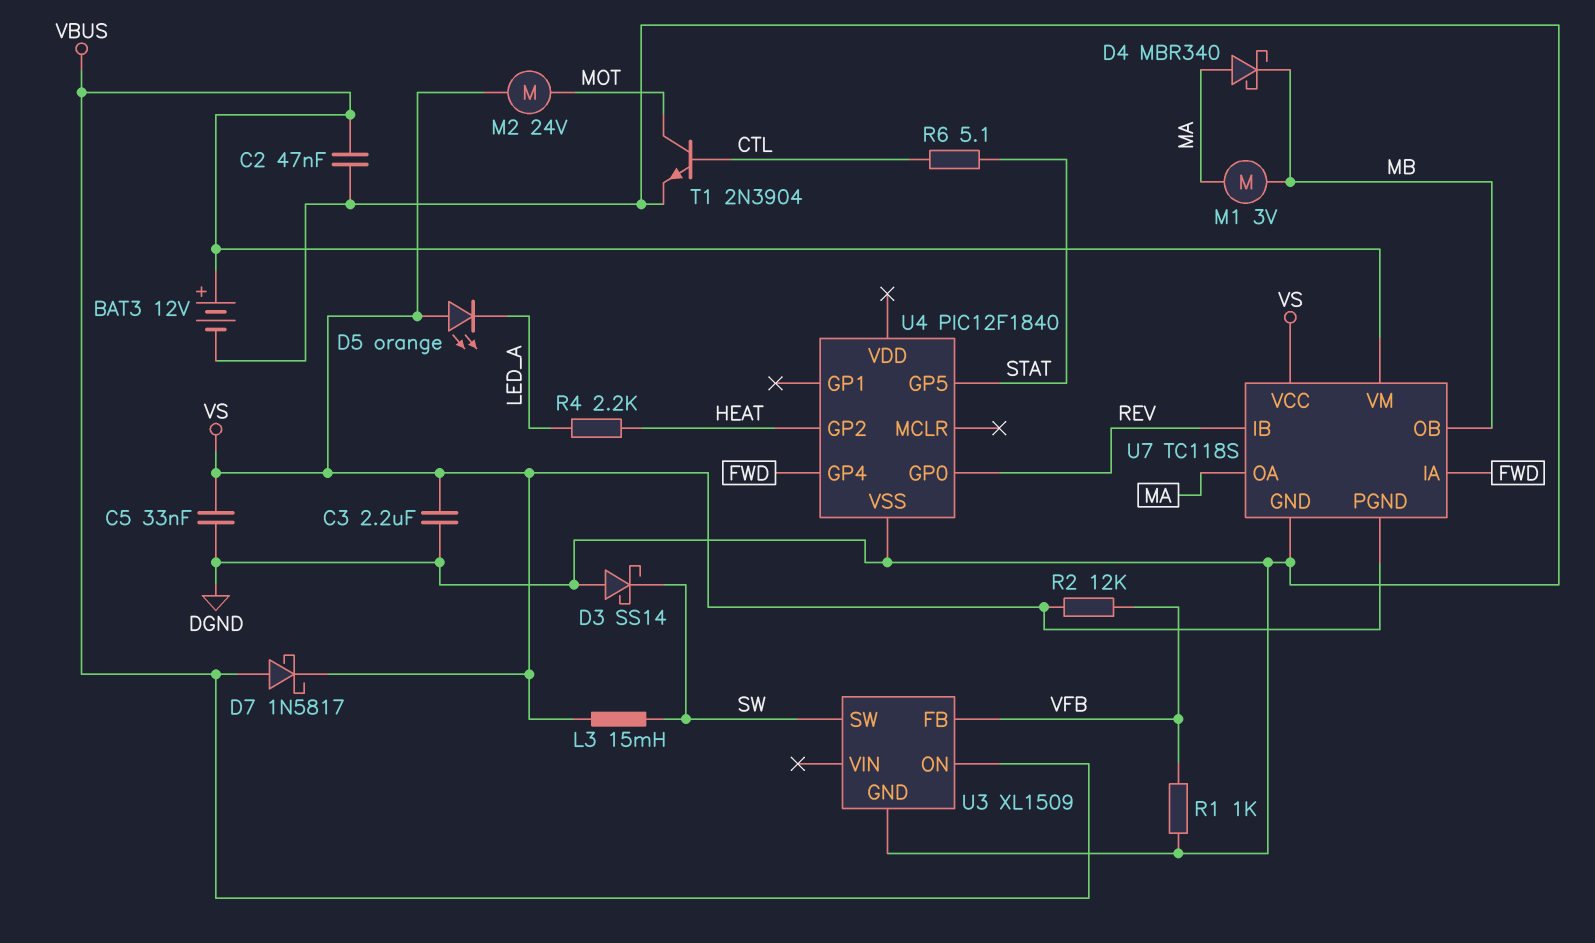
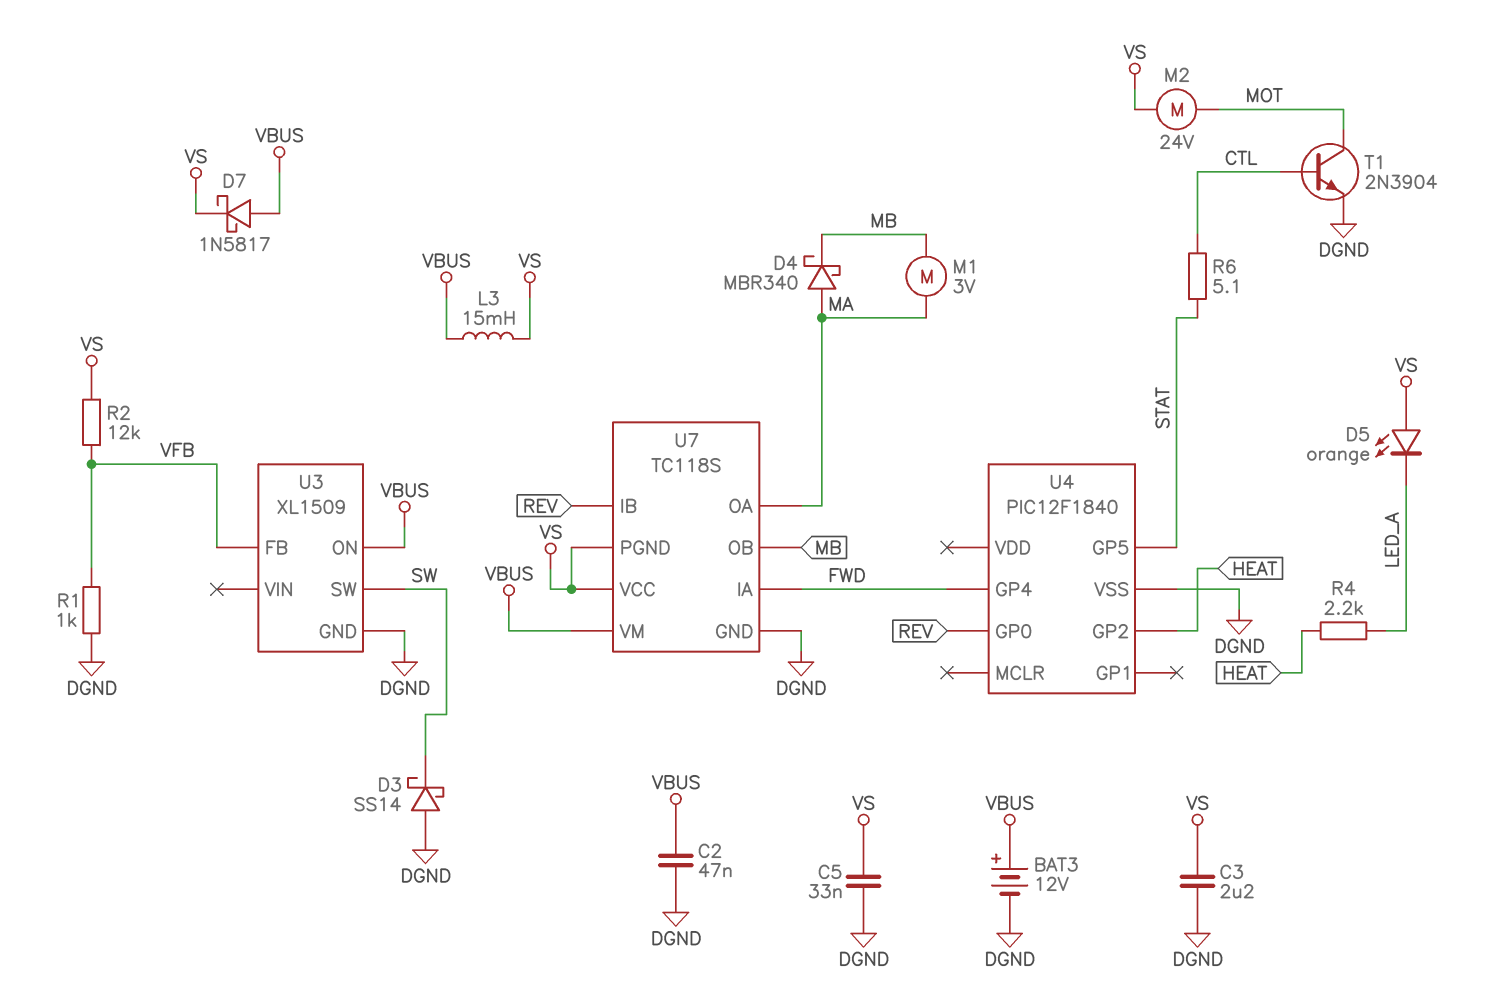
L3: 15mH (SW, VS) -> 15mH (VBUS, VS)

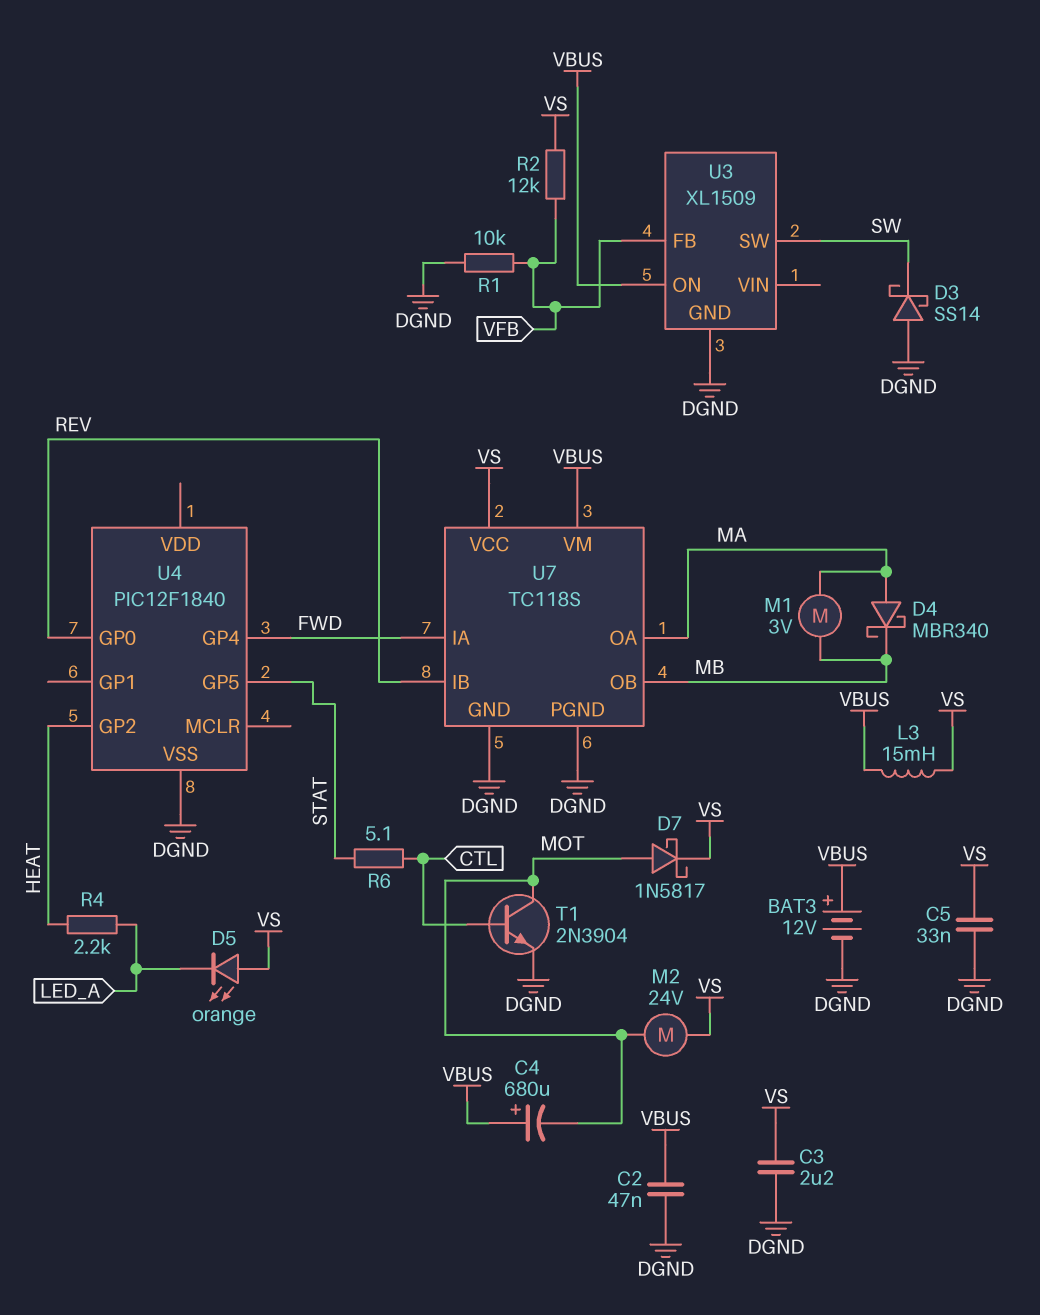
C4: none -> 680uF (plus VBUS, minus MOT)
D7: schottky 1N5817 (A VBUS, K VS) -> schottky 1N5817 (A MOT, K VS)
R1: 1k (DGND, VFB) -> 10k (DGND, VFB)
U7 pin PGND: VS -> DGND

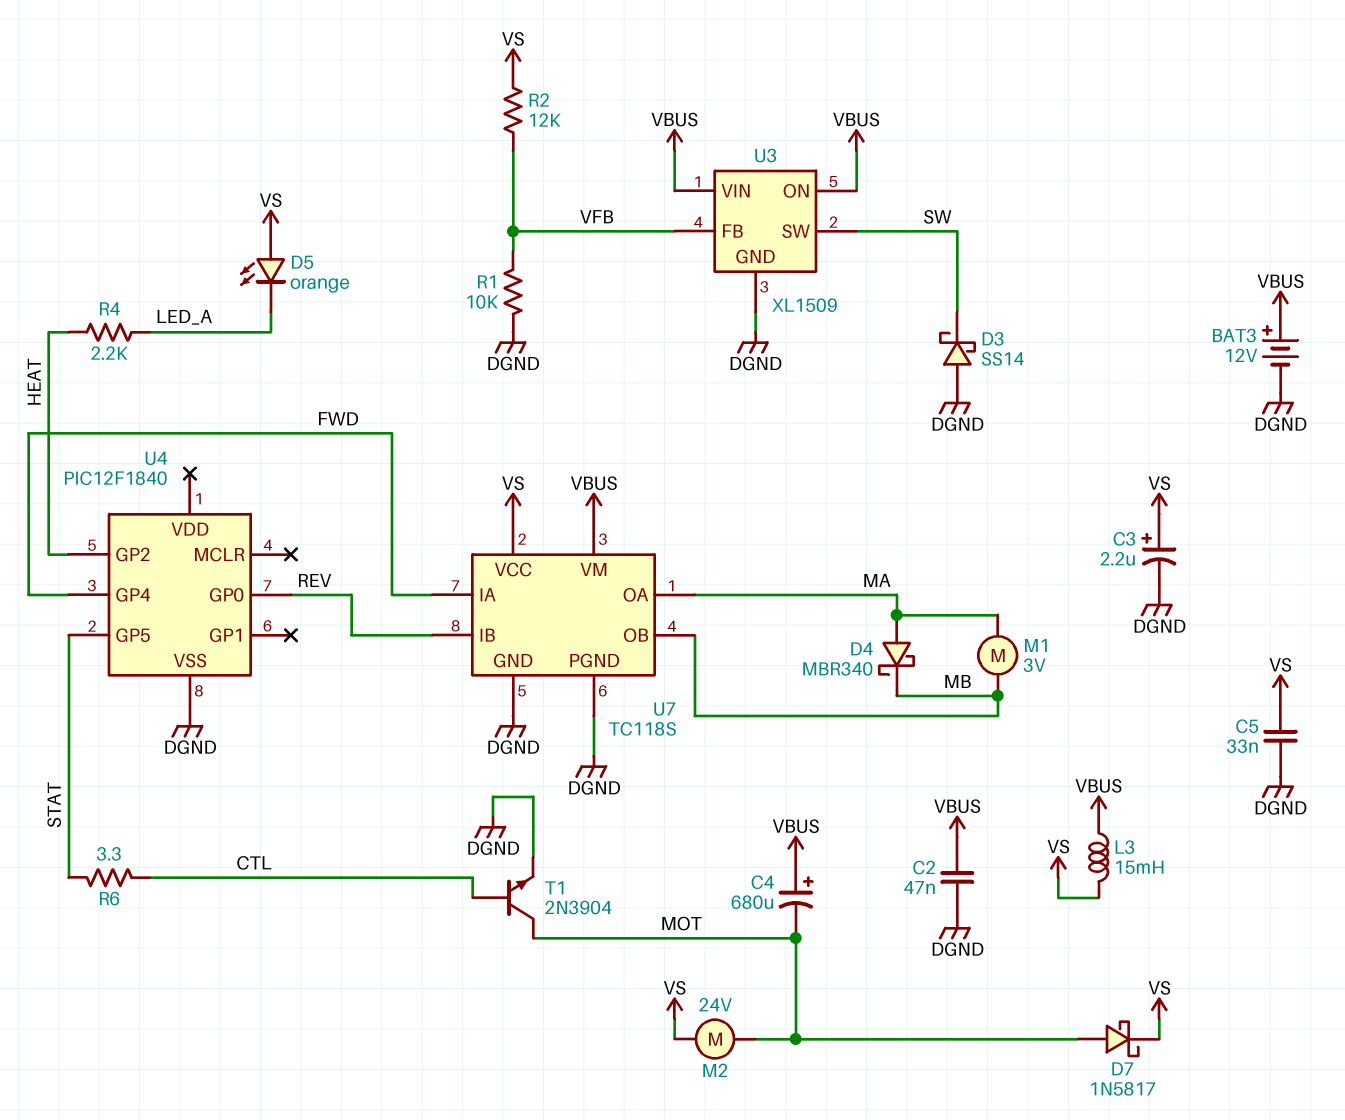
C3: 2.2uF (DGND, VS) -> 2.2uF (plus VS, minus DGND)
R6: 5.1 (CTL, STAT) -> 3.3 (CTL, STAT)
U3 pin VIN: none -> VBUS

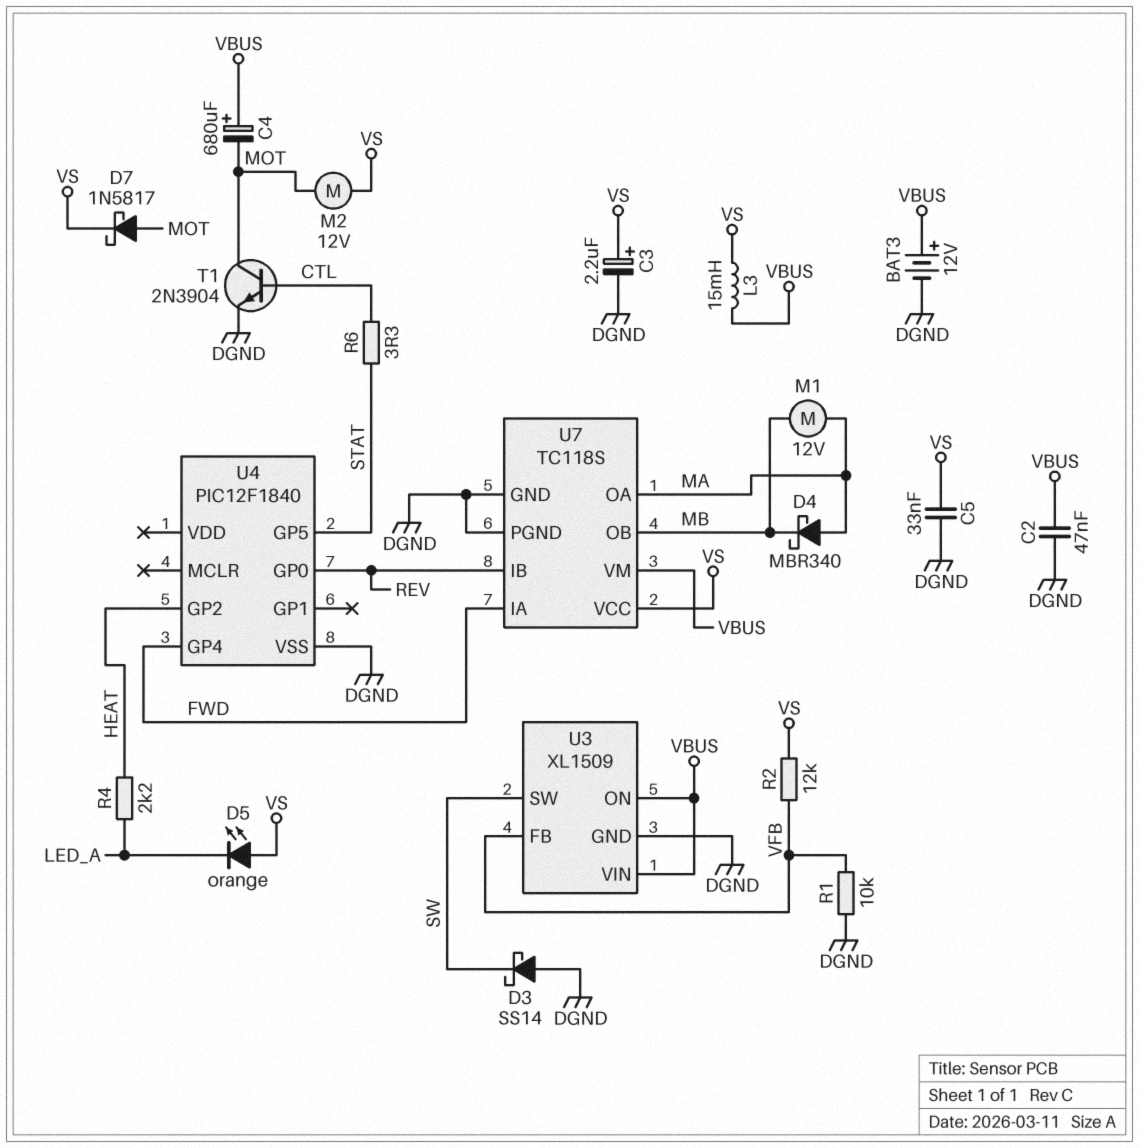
M1: motor 3V (MA, MB) -> motor 12V (MA, MB)
M2: motor 24V (MOT, VS) -> motor 12V (MOT, VS)

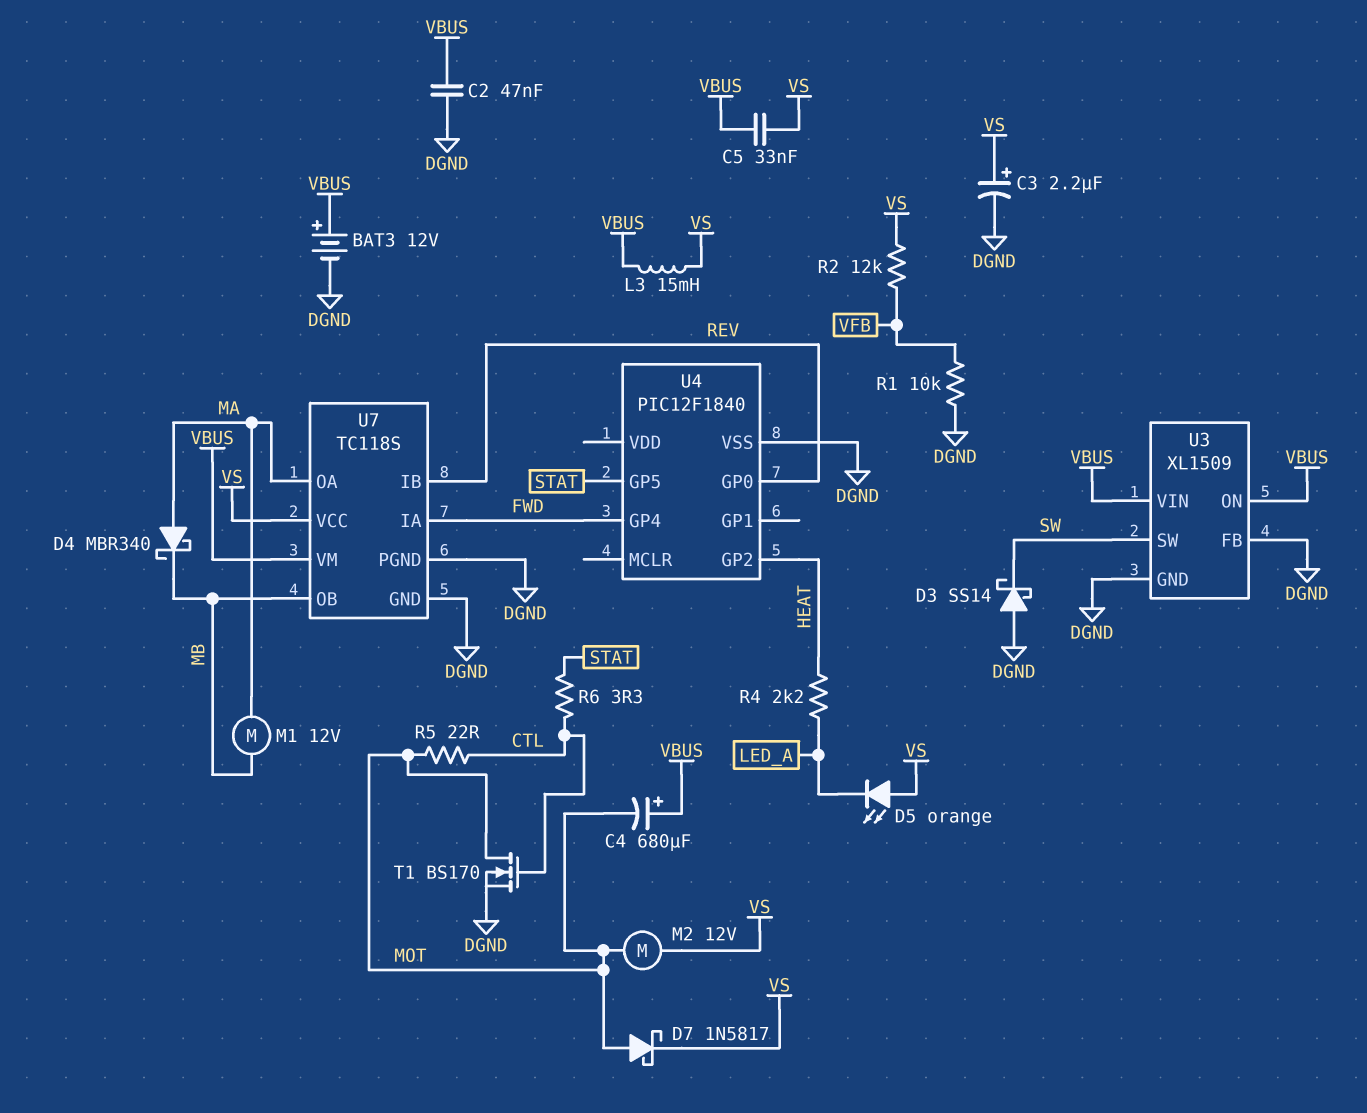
C5: 33nF (DGND, VS) -> 33nF (VBUS, VS)
R5: none -> 22 (CTL, MOT)
T1: NPN 2N3904 (B CTL, C MOT, E DGND) -> NMOS BS170 (G CTL, D MOT, S DGND)
U3 pin FB: VFB -> DGND

